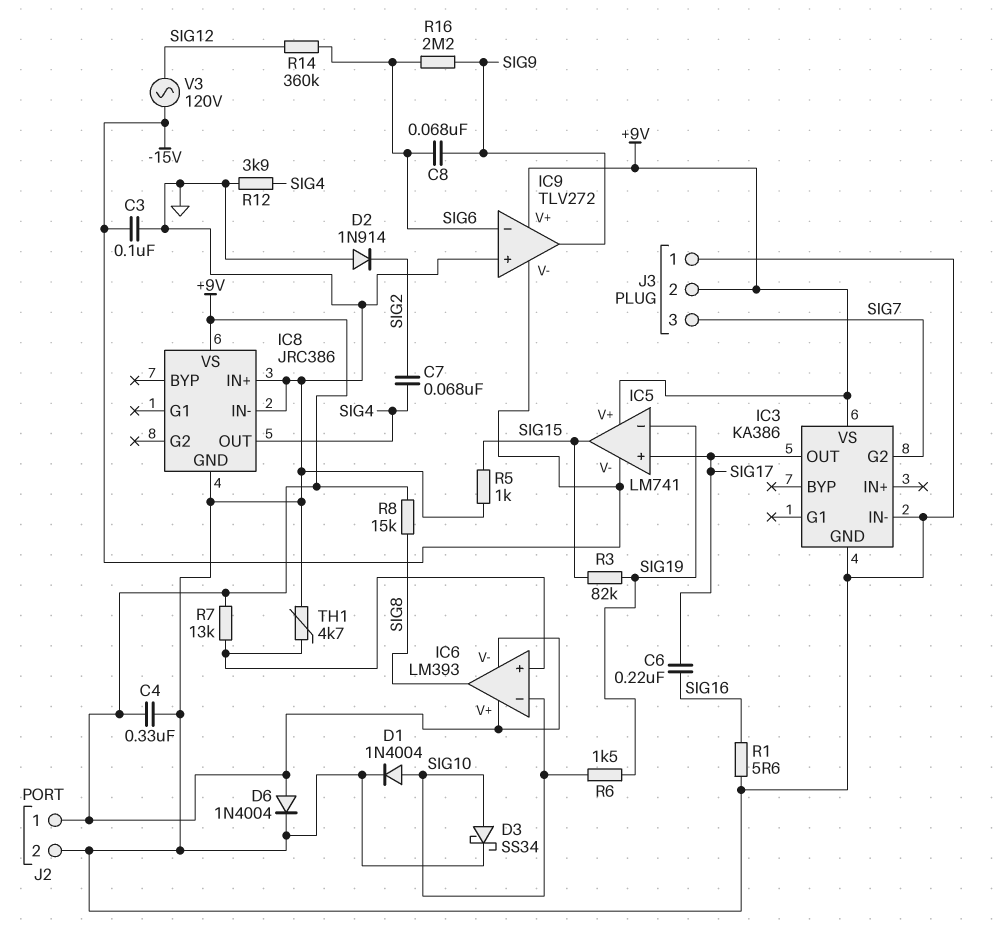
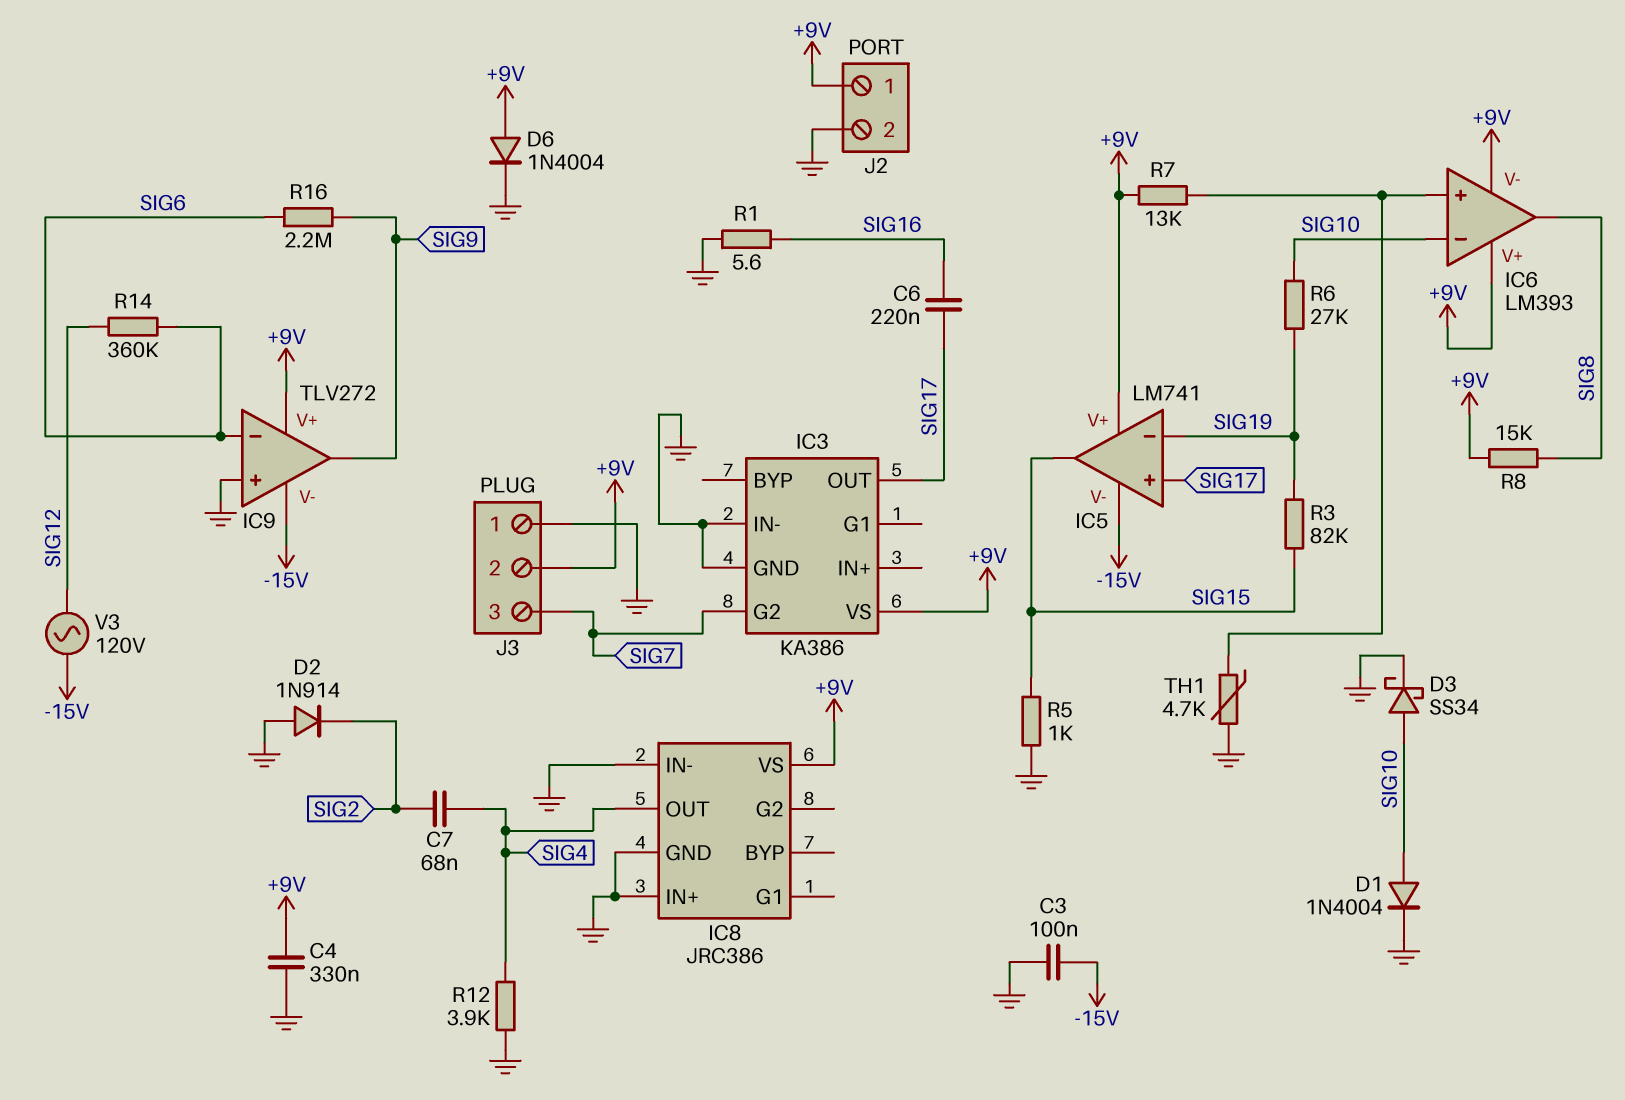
C8: 68nF (SIG6, SIG9) -> none
R6: 1.5k (SIG10, SIG19) -> 27k (SIG10, SIG19)

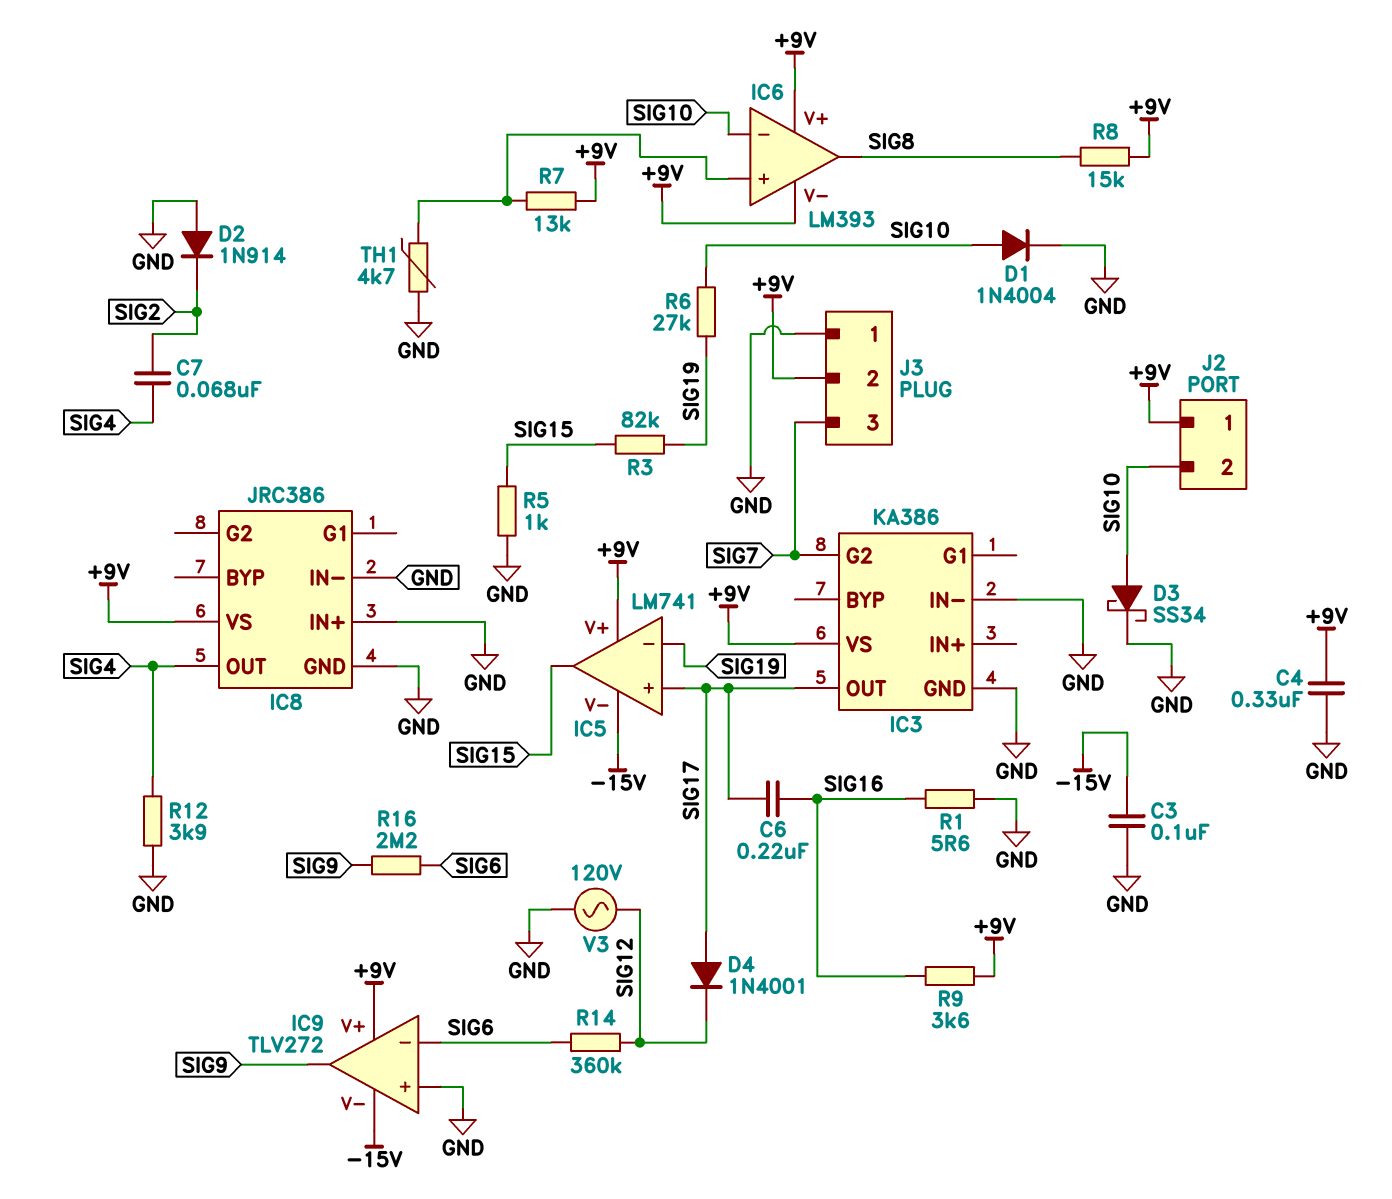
D4: none -> diode 1N4001 (A SIG17, K SIG12)
D6: diode 1N4004 (A +9V, K GND) -> none
J2 pin 2: GND -> SIG10
R9: none -> 3.6k (+9V, SIG16)
V3: AC 120V (-15V, SIG12) -> AC 120V (GND, SIG12)

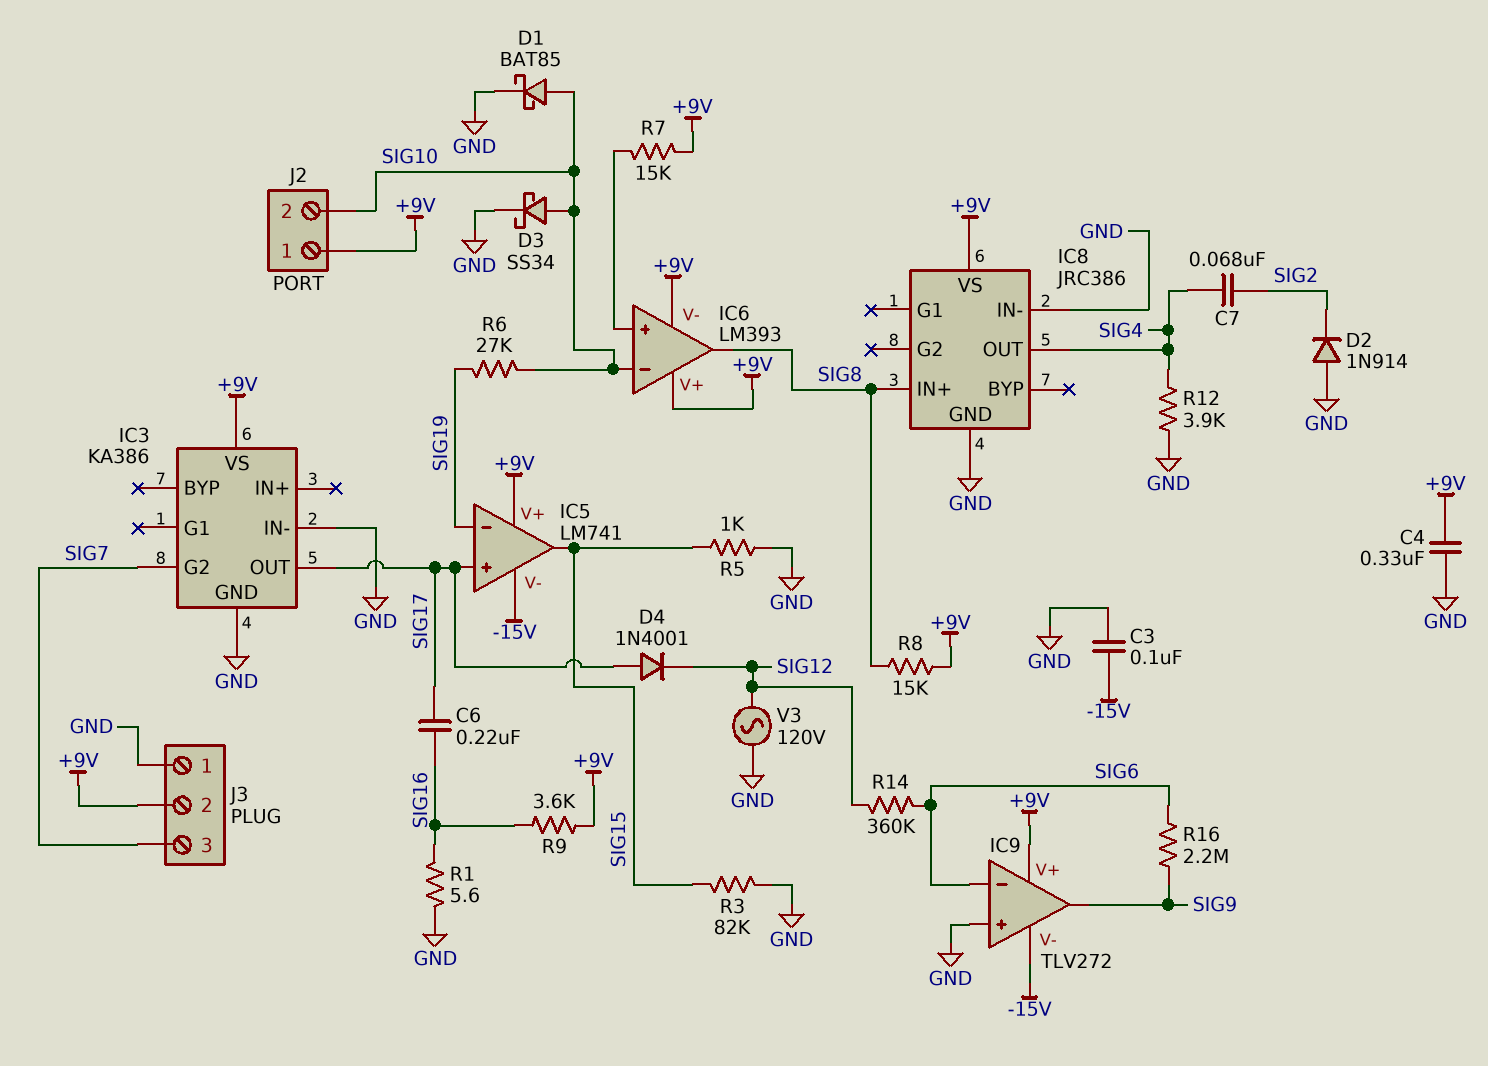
D1: diode 1N4004 (A SIG10, K GND) -> schottky BAT85 (A SIG10, K GND)
IC8 pin IN+: GND -> SIG8
R3: 82k (SIG15, SIG19) -> 82k (GND, SIG15)
R7: 13k (+9V, IC6/in+) -> 15k (+9V, IC6/in+)
TH1: 4.7k (GND, IC6/in+) -> none

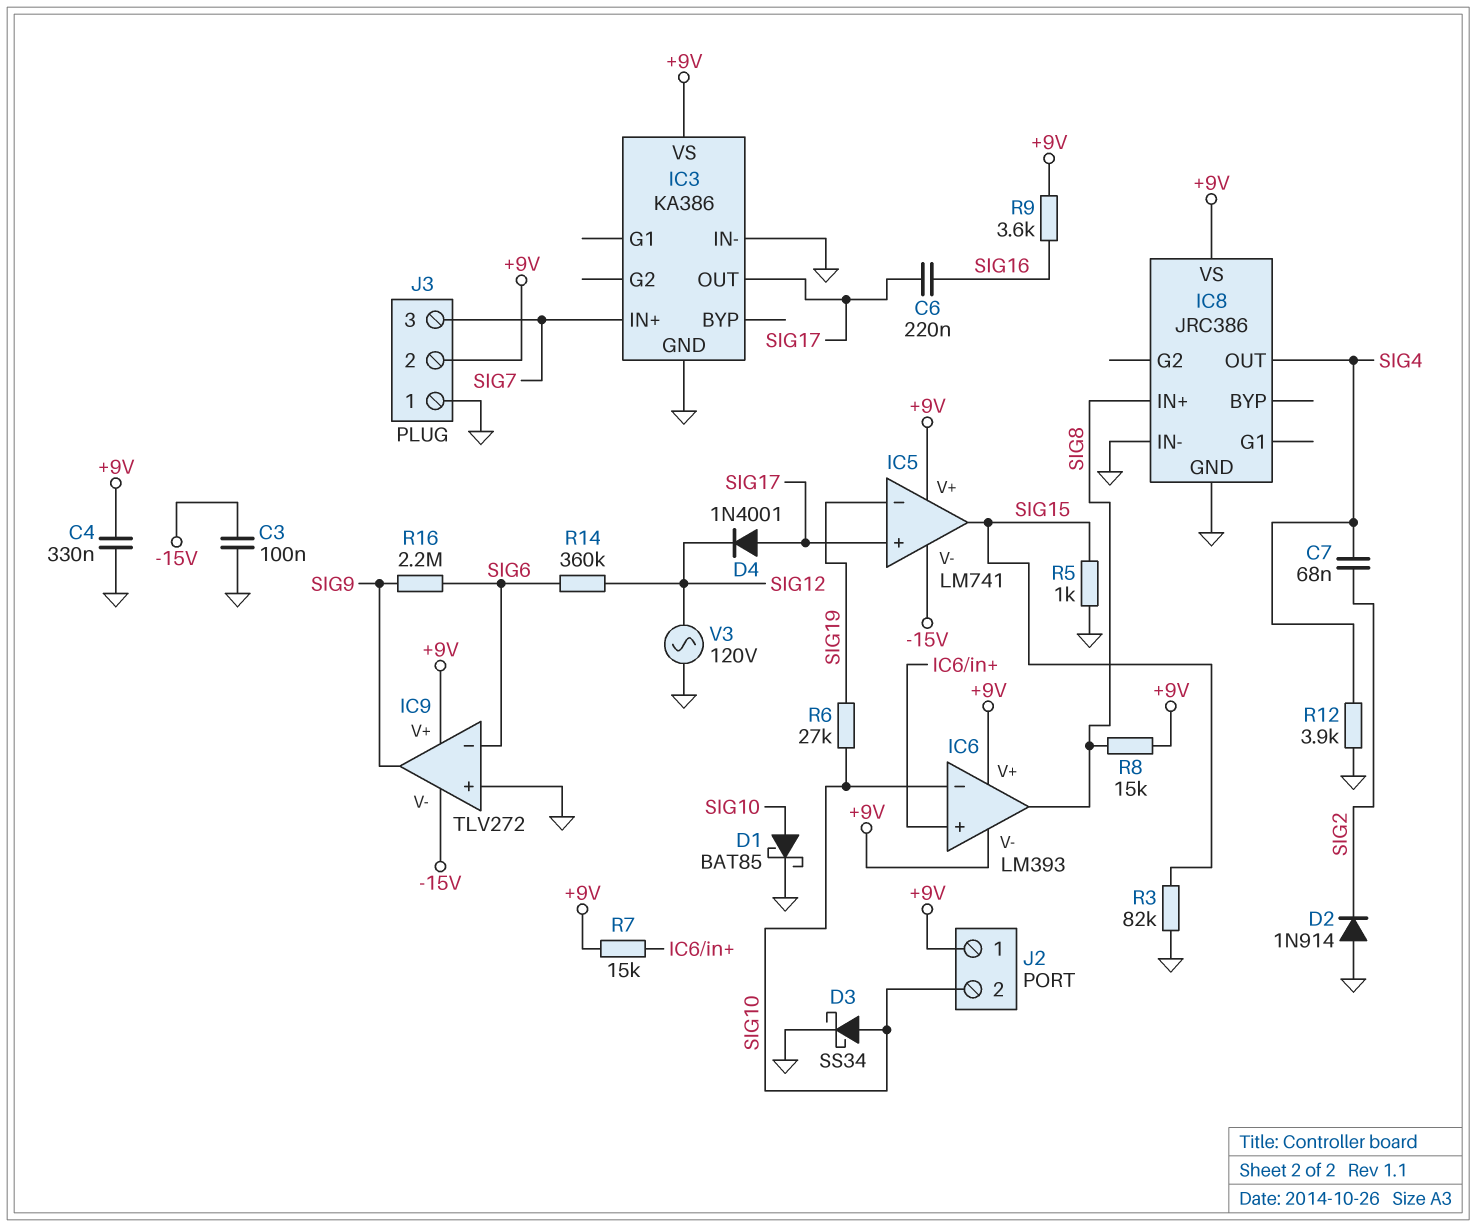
IC3 pin G2: SIG7 -> none
IC3 pin IN+: none -> SIG7
R1: 5.6 (GND, SIG16) -> none

